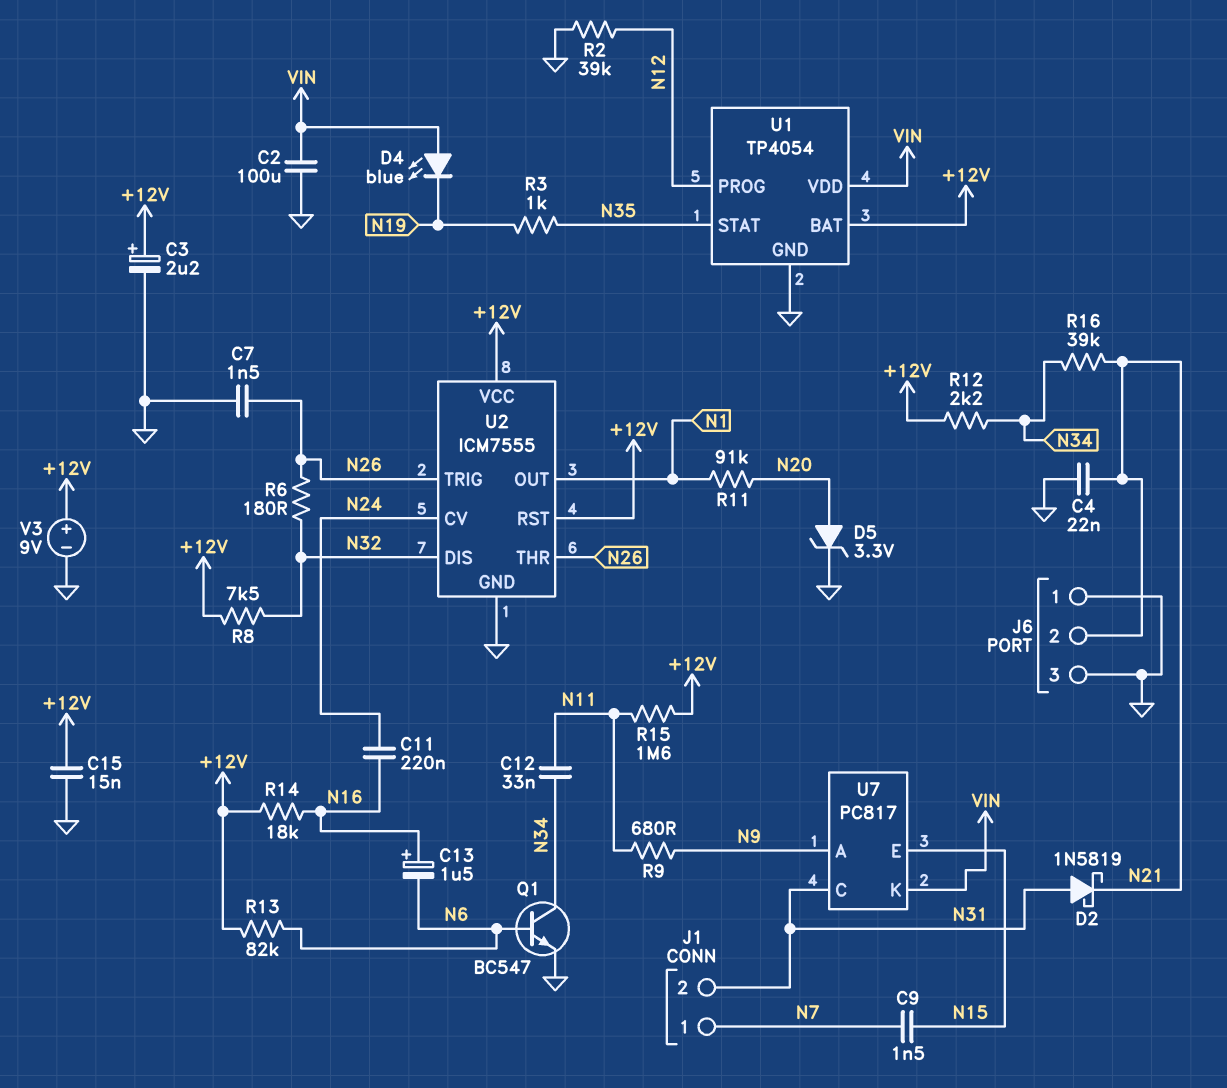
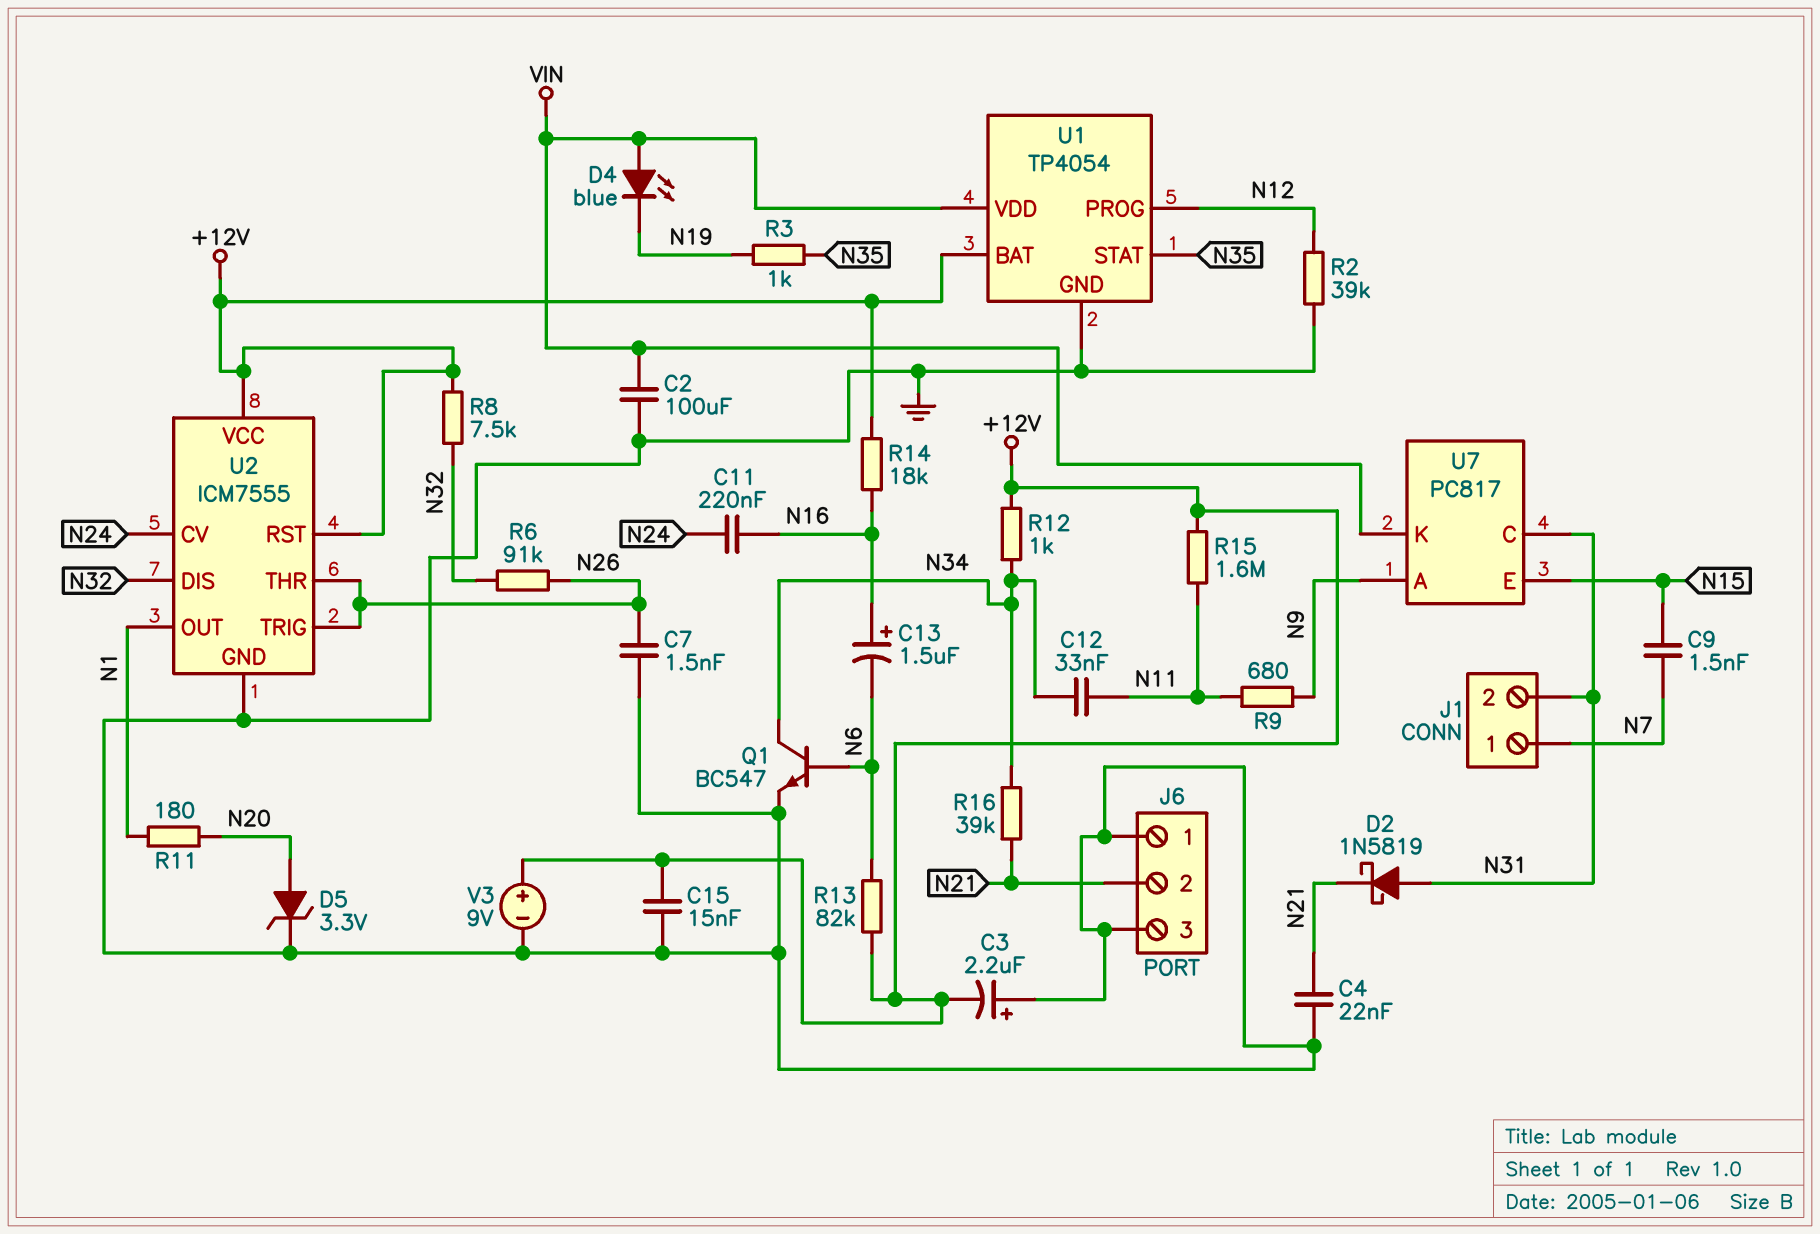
C3: 2.2uF (plus +12V, minus GND) -> 2.2uF (plus GND, minus +12V)
R6: 180 (N26, N32) -> 91k (N26, N32)
R11: 91k (N1, N20) -> 180 (N1, N20)
R12: 2.2k (+12V, N34) -> 1k (+12V, N34)

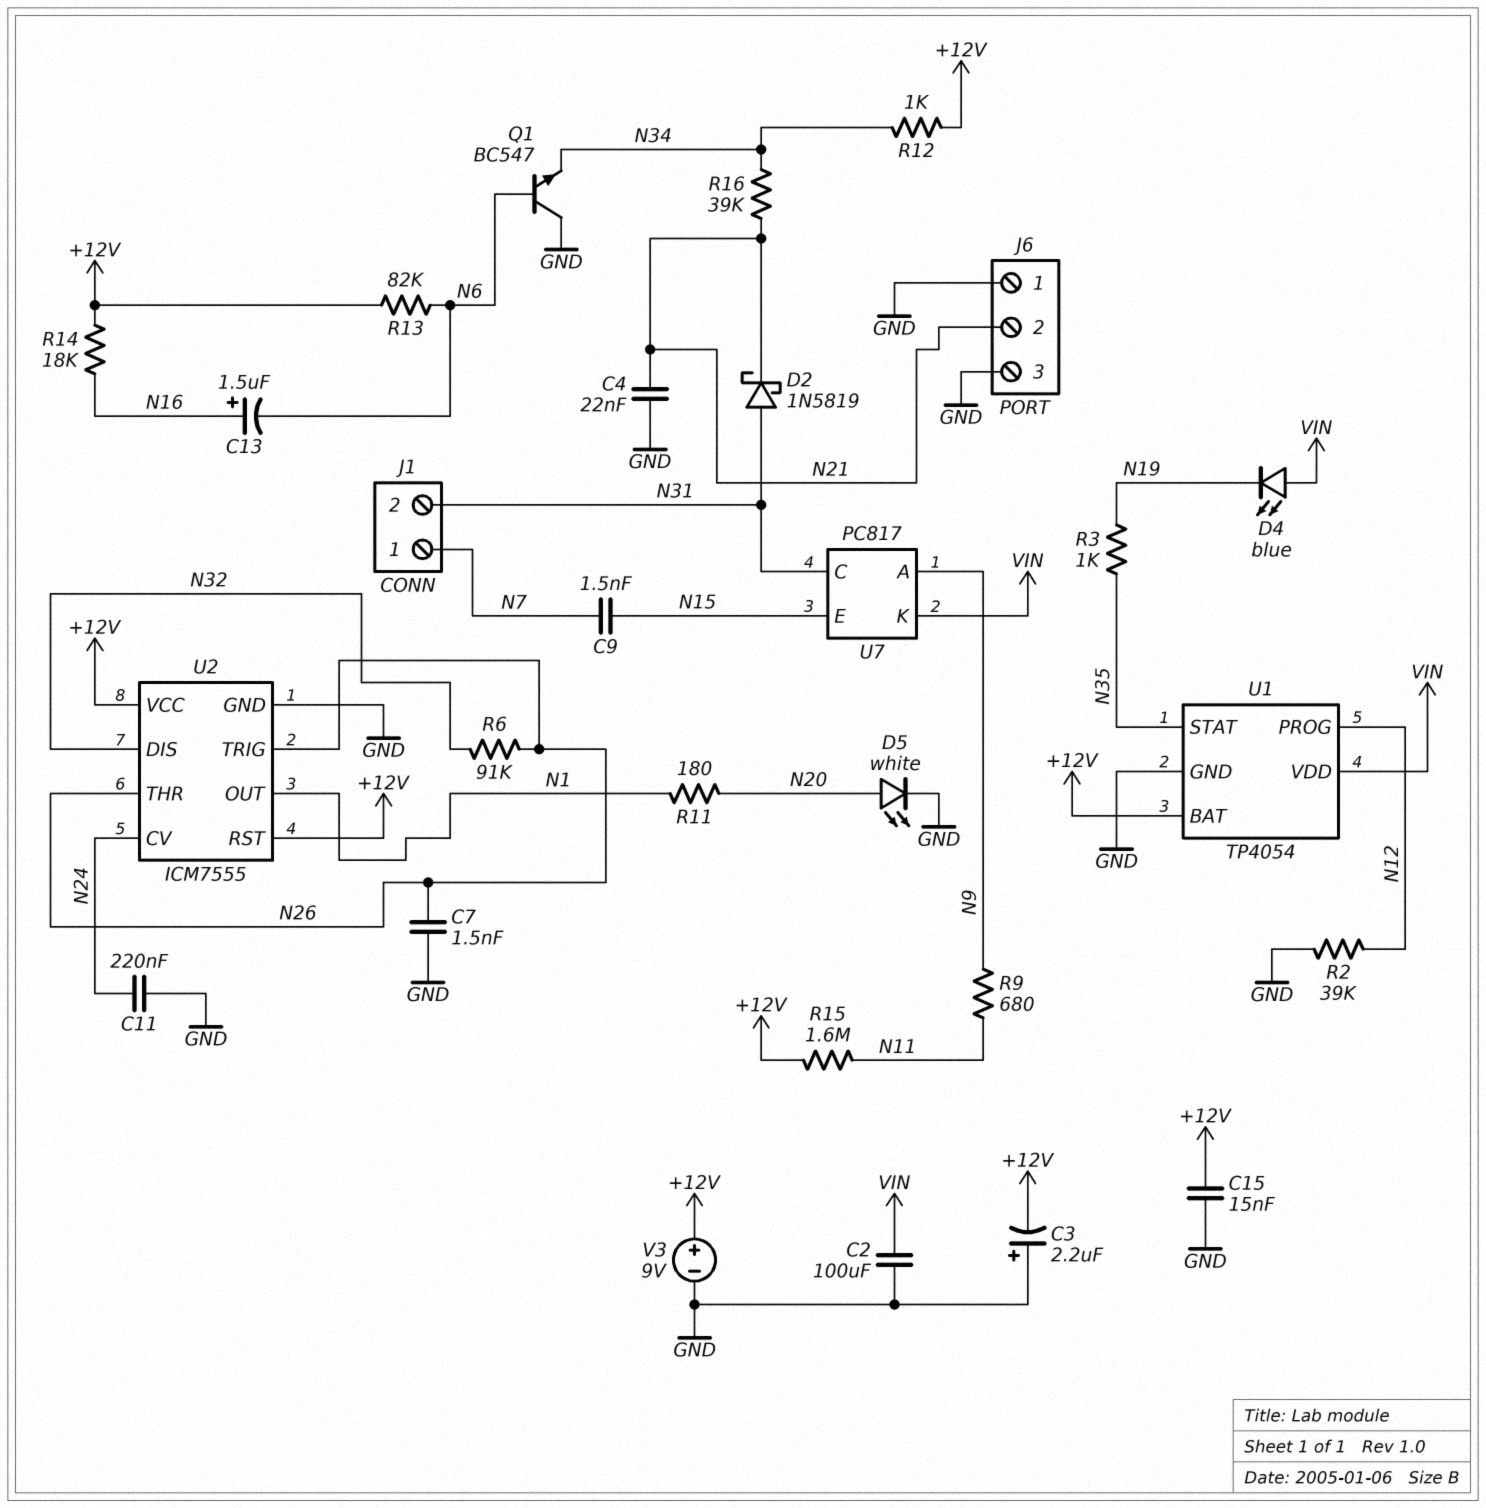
C11: 220nF (N16, N24) -> 220nF (GND, N24)
C12: 33nF (N11, N34) -> none
D5: zener 3.3V (A N20, K GND) -> LED white (A N20, K GND)
Q1: NPN BC547 (B N6, C N34, E GND) -> NPN BC547 (B N6, C GND, E N34)
R8: 7.5k (+12V, N32) -> none

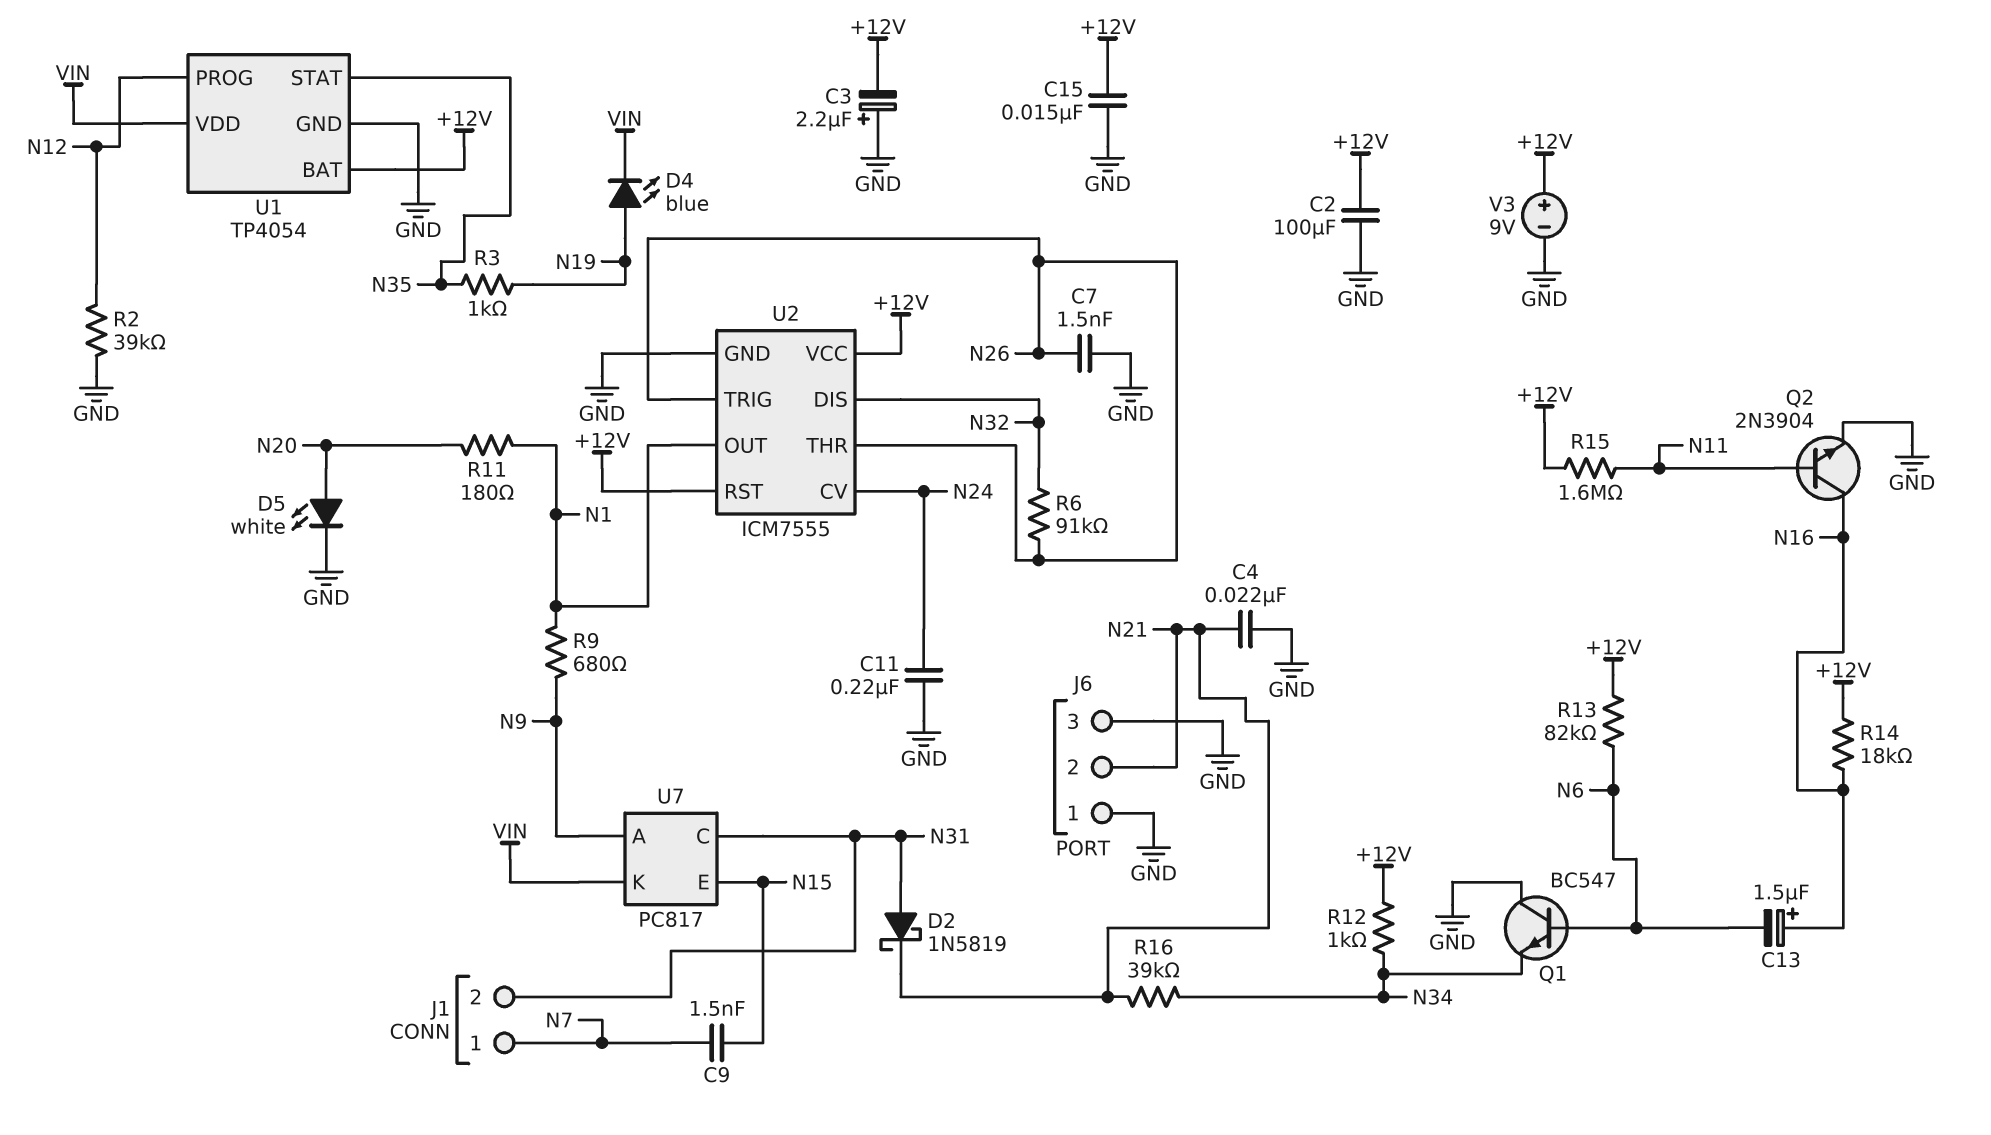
C2: 100uF (GND, VIN) -> 100uF (+12V, GND)
D4: LED blue (A VIN, K N19) -> LED blue (A N19, K VIN)
Q2: none -> NPN 2N3904 (B N11, C N16, E GND)
R9: 680 (N9, N11) -> 680 (N1, N9)

